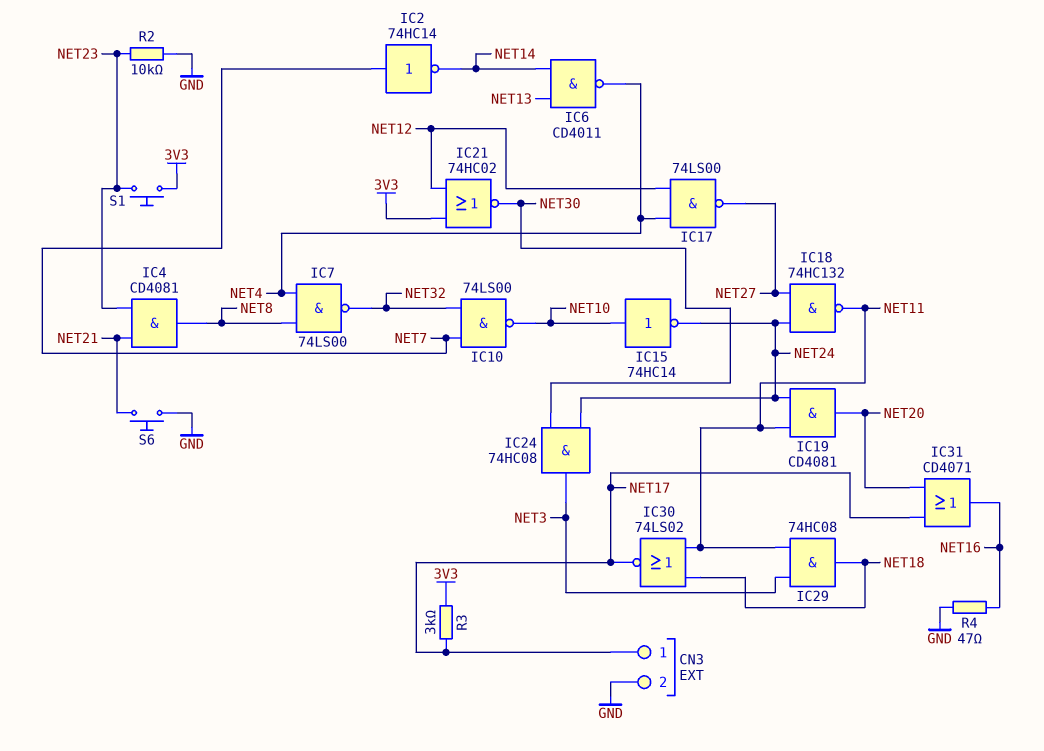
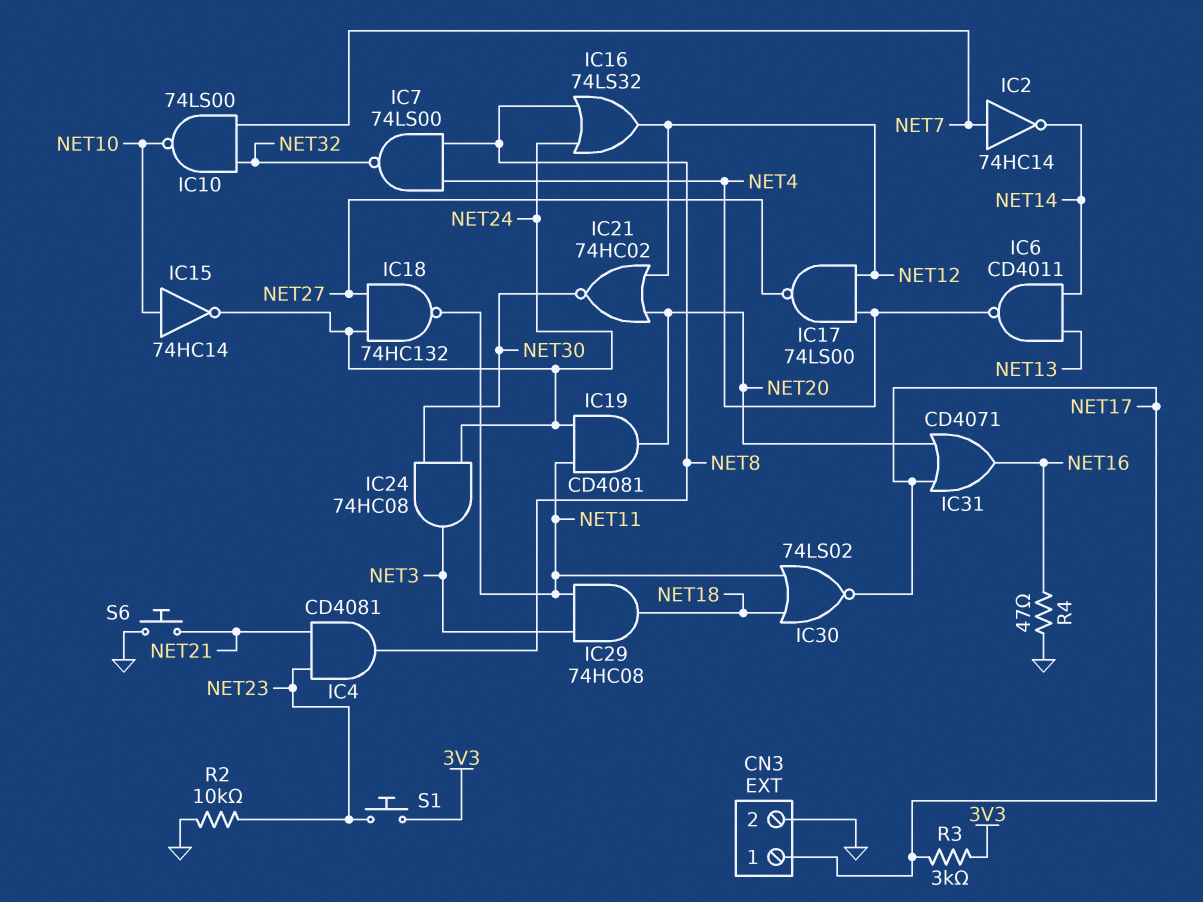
IC16: none -> OR 74LS32 (in NET8, in NET24, out NET12)
IC21: NOR 74HC02 (in 3V3, in NET12, out NET30) -> NOR 74HC02 (in NET12, in NET20, out NET30)

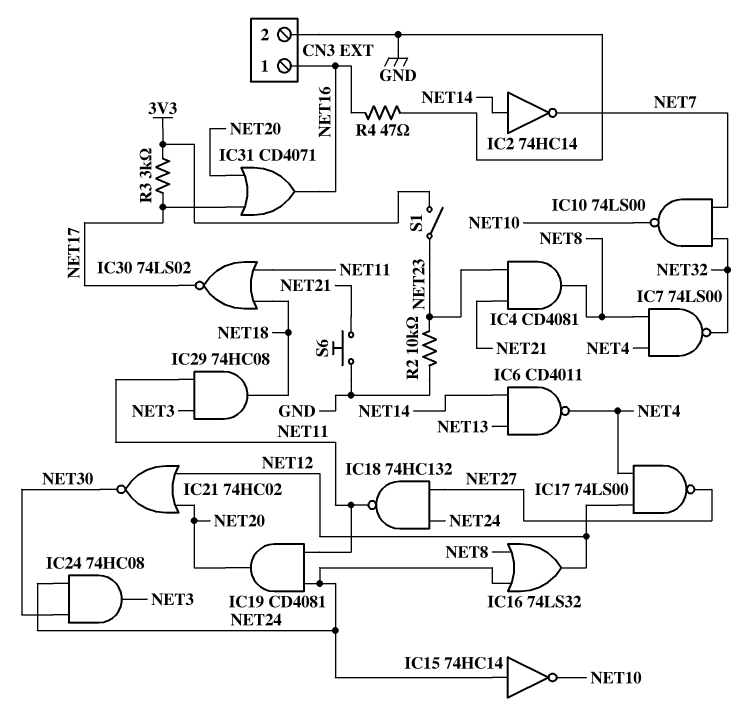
CN3 pin 1: NET17 -> NET16
IC2: NOT 74HC14 (in NET7, out NET14) -> NOT 74HC14 (in NET14, out NET7)
IC15: NOT 74HC14 (in NET10, out NET24) -> NOT 74HC14 (in NET24, out NET10)
S1: button (3V3, NET23) -> switch (3V3, NET23)

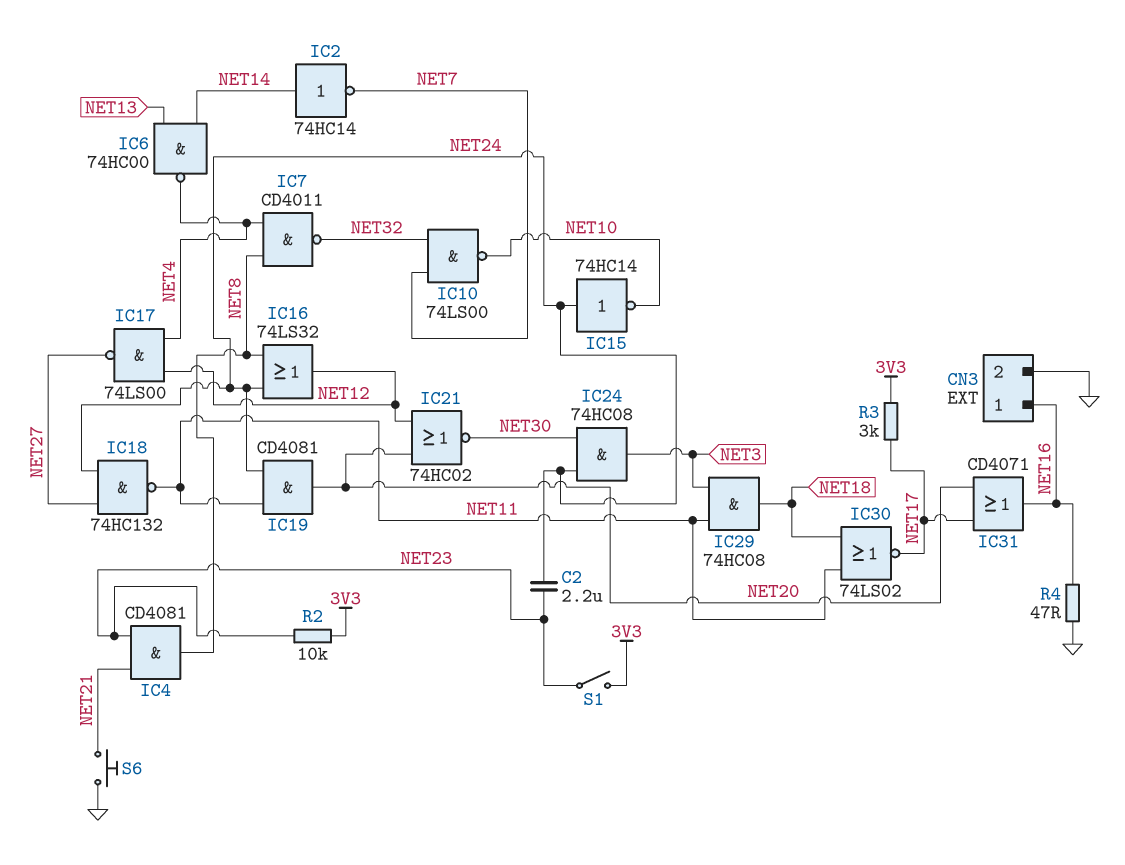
C2: none -> 2.2uF (NET23, NET24)
IC6: NAND CD4011 (in NET13, in NET14, out NET4) -> NAND 74HC00 (in NET13, in NET14, out NET4)
IC7: NAND 74LS00 (in NET4, in NET8, out NET32) -> NAND CD4011 (in NET4, in NET8, out NET32)
R2: 10k (GND, NET23) -> 10k (3V3, NET23)

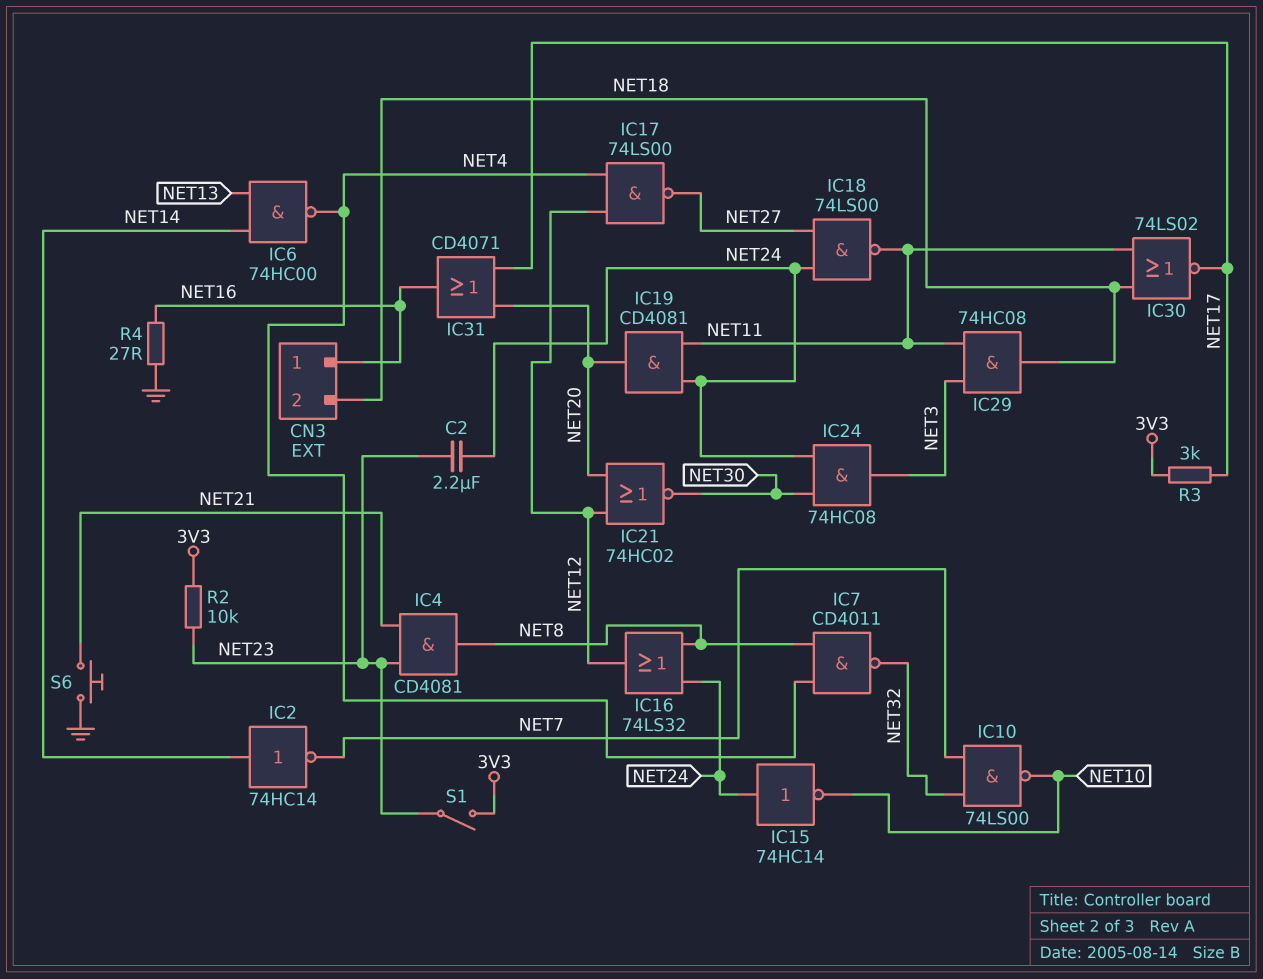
CN3 pin 2: GND -> NET18
IC18: NAND 74HC132 (in NET24, in NET27, out NET11) -> NAND 74LS00 (in NET24, in NET27, out NET11)
R4: 47 (GND, NET16) -> 27 (GND, NET16)

